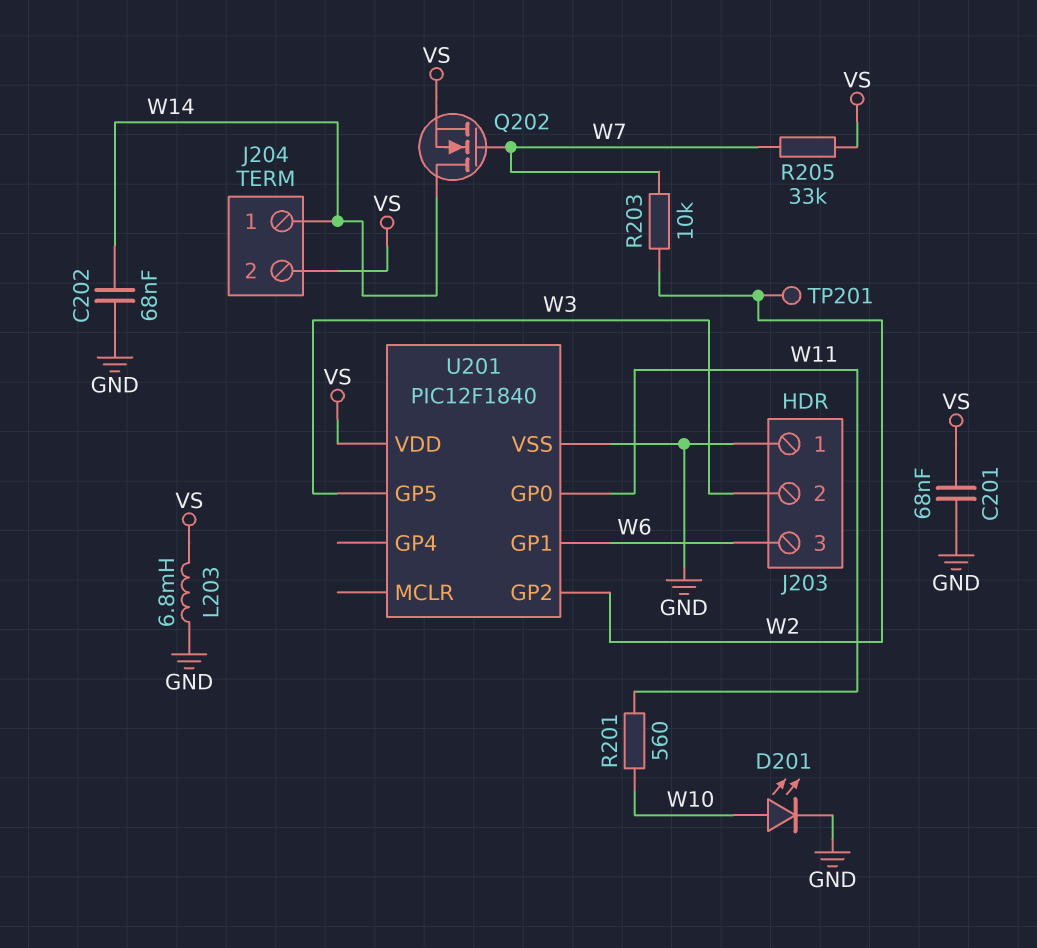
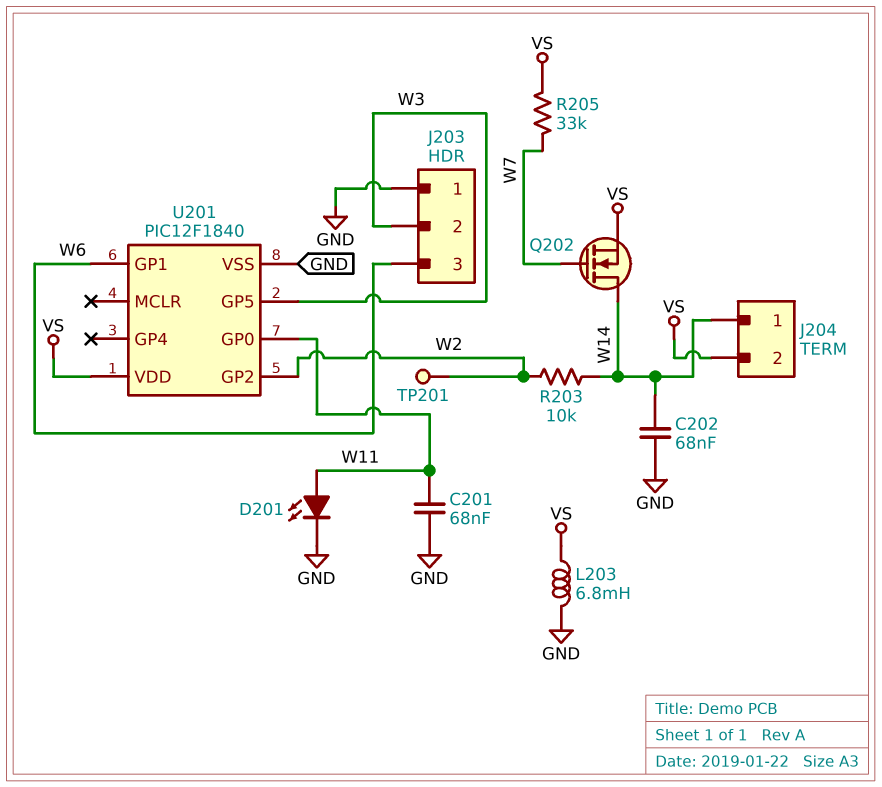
C201: 68nF (GND, VS) -> 68nF (GND, W11)
D201: LED (A W10, K GND) -> LED (A W11, K GND)
R201: 560 (W10, W11) -> none
R203: 10k (W2, W7) -> 10k (W2, W14)

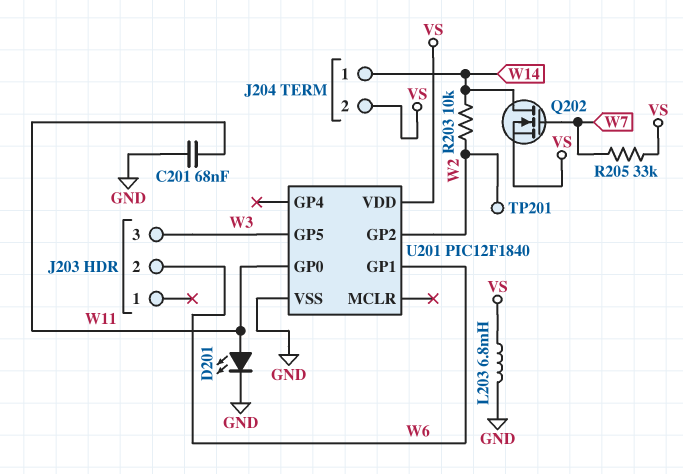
C202: 68nF (GND, W14) -> none
J203 pin 1: GND -> none
J203 pin 2: W3 -> W6
J203 pin 3: W6 -> W3

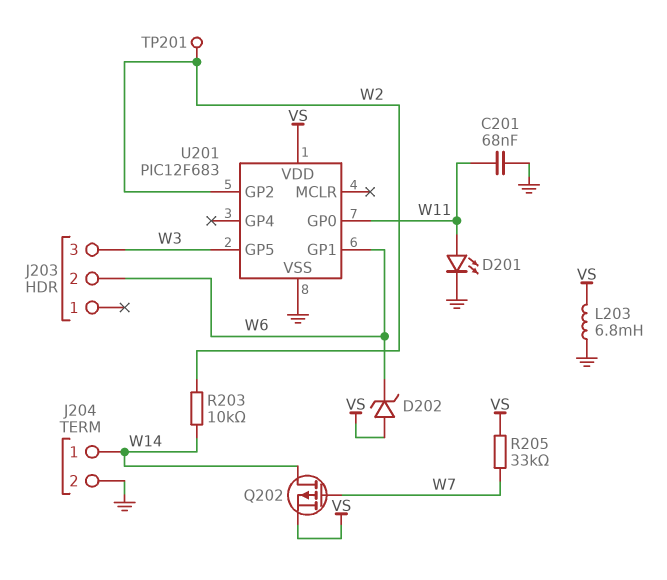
D202: none -> zener (A VS, K W6)
J204 pin 2: VS -> GND
Q202: NMOS (G W7, D W14, S VS) -> PMOS (G W7, D W14, S VS)
U201: PIC12F1840 -> PIC12F683

